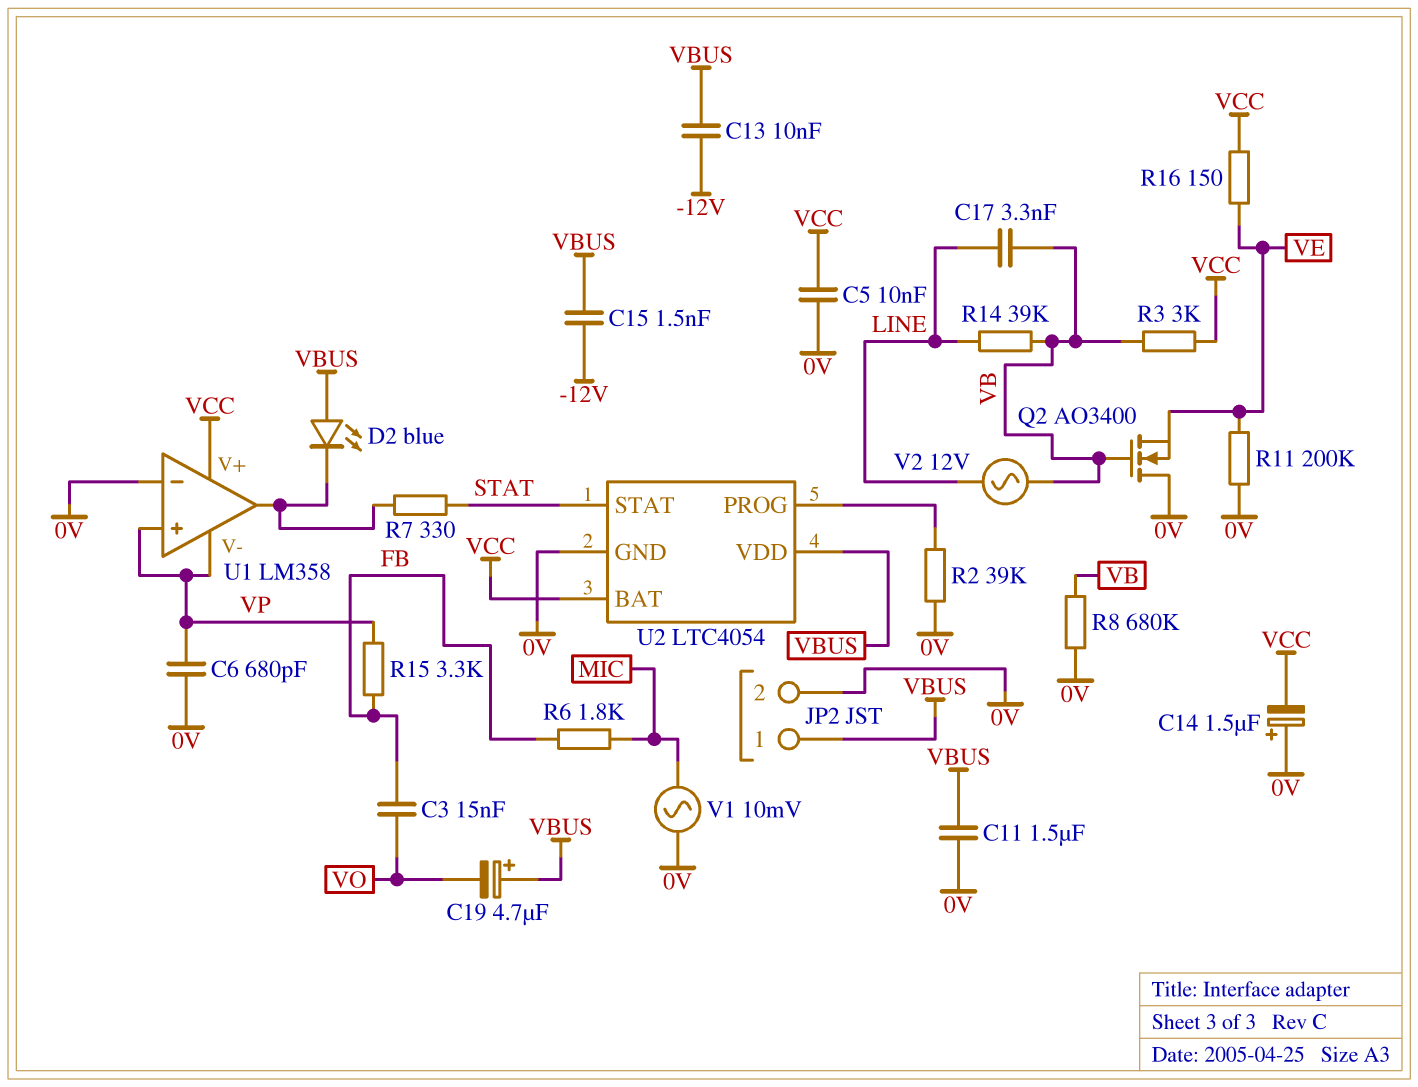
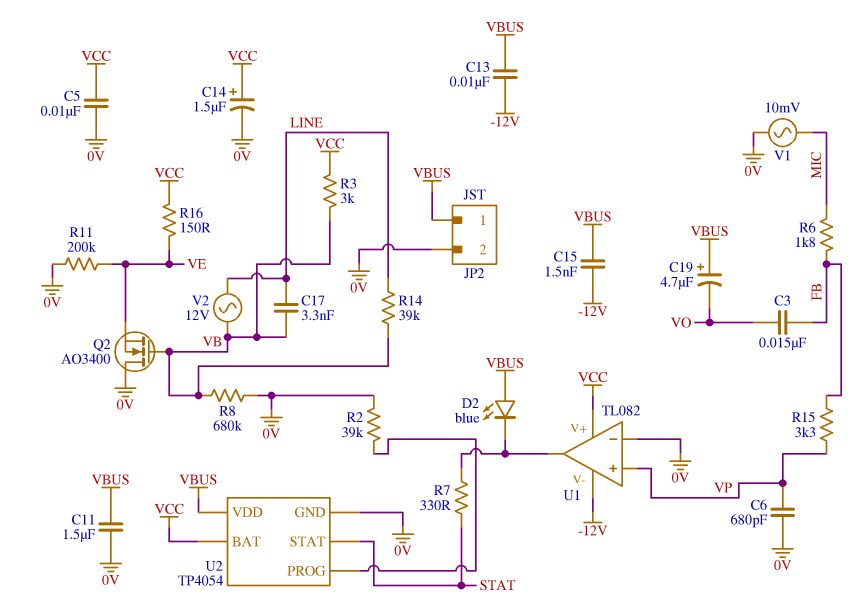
C14: 1.5uF (plus 0V, minus VCC) -> 1.5uF (plus VCC, minus 0V)
U1: LM358 -> TL082
U1 pin V-: VP -> -12V
U2: LTC4054 -> TP4054

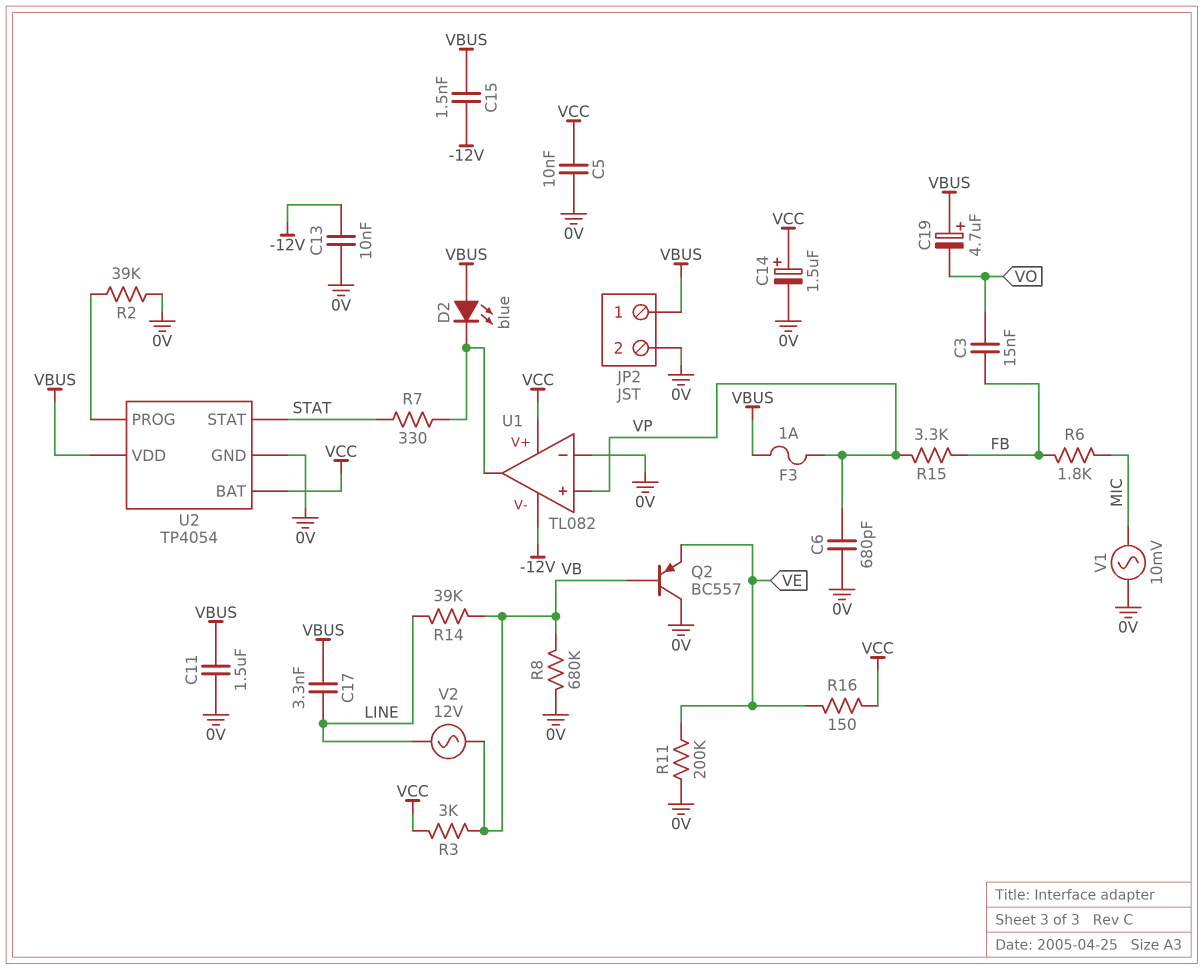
C13: 10nF (-12V, VBUS) -> 10nF (-12V, 0V)
C17: 3.3nF (LINE, VB) -> 3.3nF (LINE, VBUS)
F3: none -> 1A (VBUS, VP)
Q2: NMOS AO3400 (G VB, D 0V, S VE) -> PNP BC557 (B VB, C 0V, E VE)

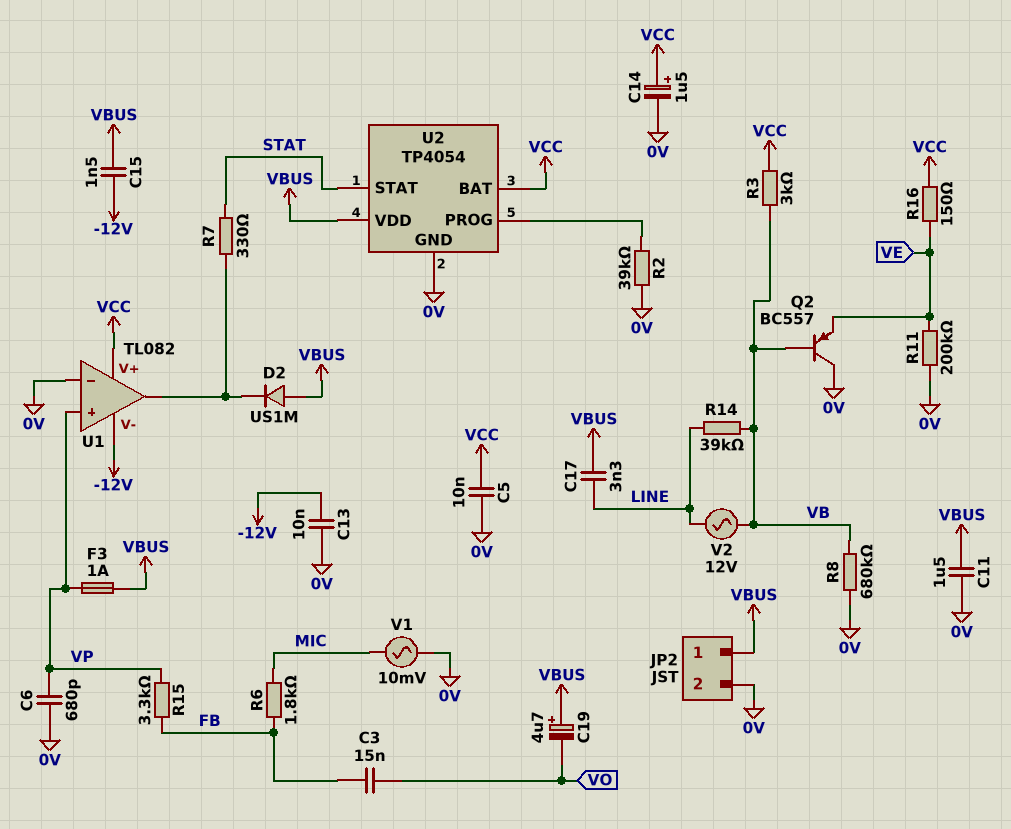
D2: LED blue (A VBUS, K U1/out) -> diode US1M (A VBUS, K U1/out)

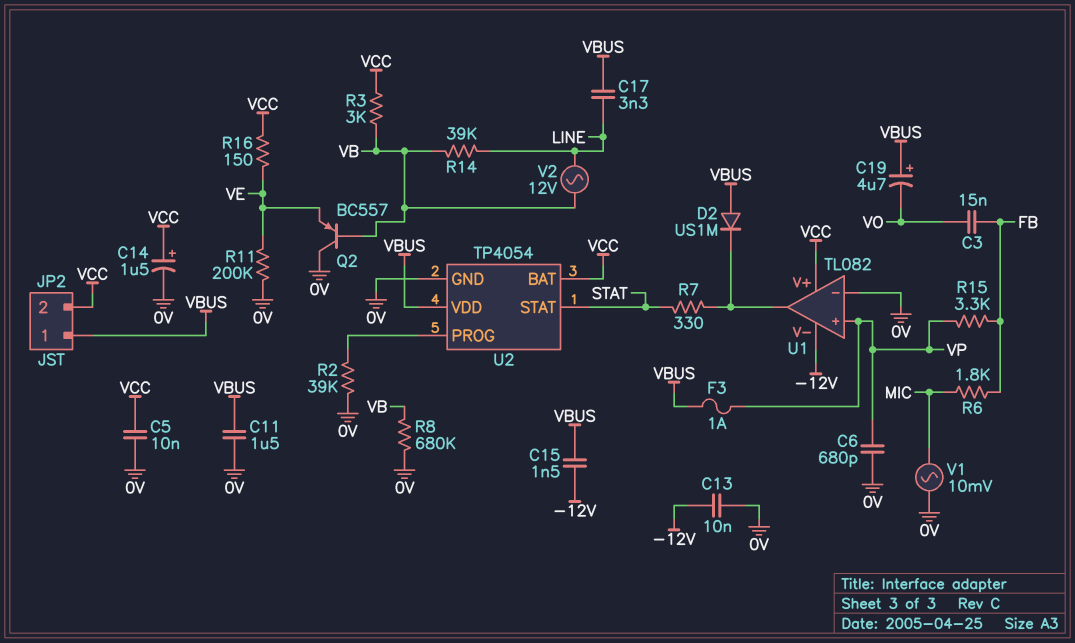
JP2 pin 2: 0V -> VCC

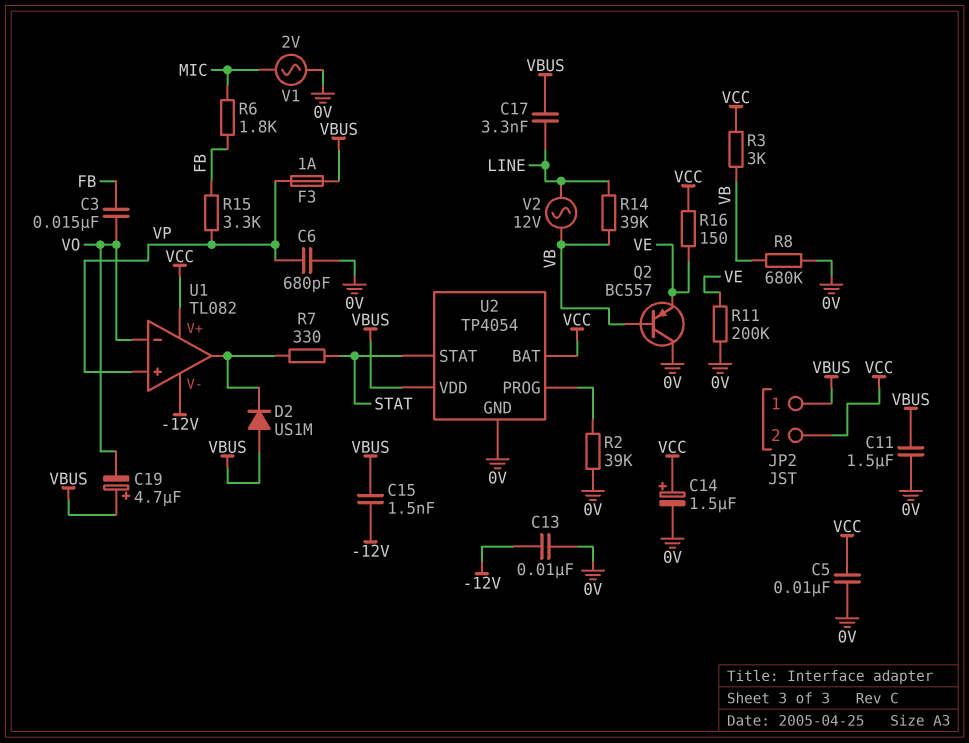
U1 pin in-: 0V -> VO
V1: AC 10mV (0V, MIC) -> AC 2V (0V, MIC)

